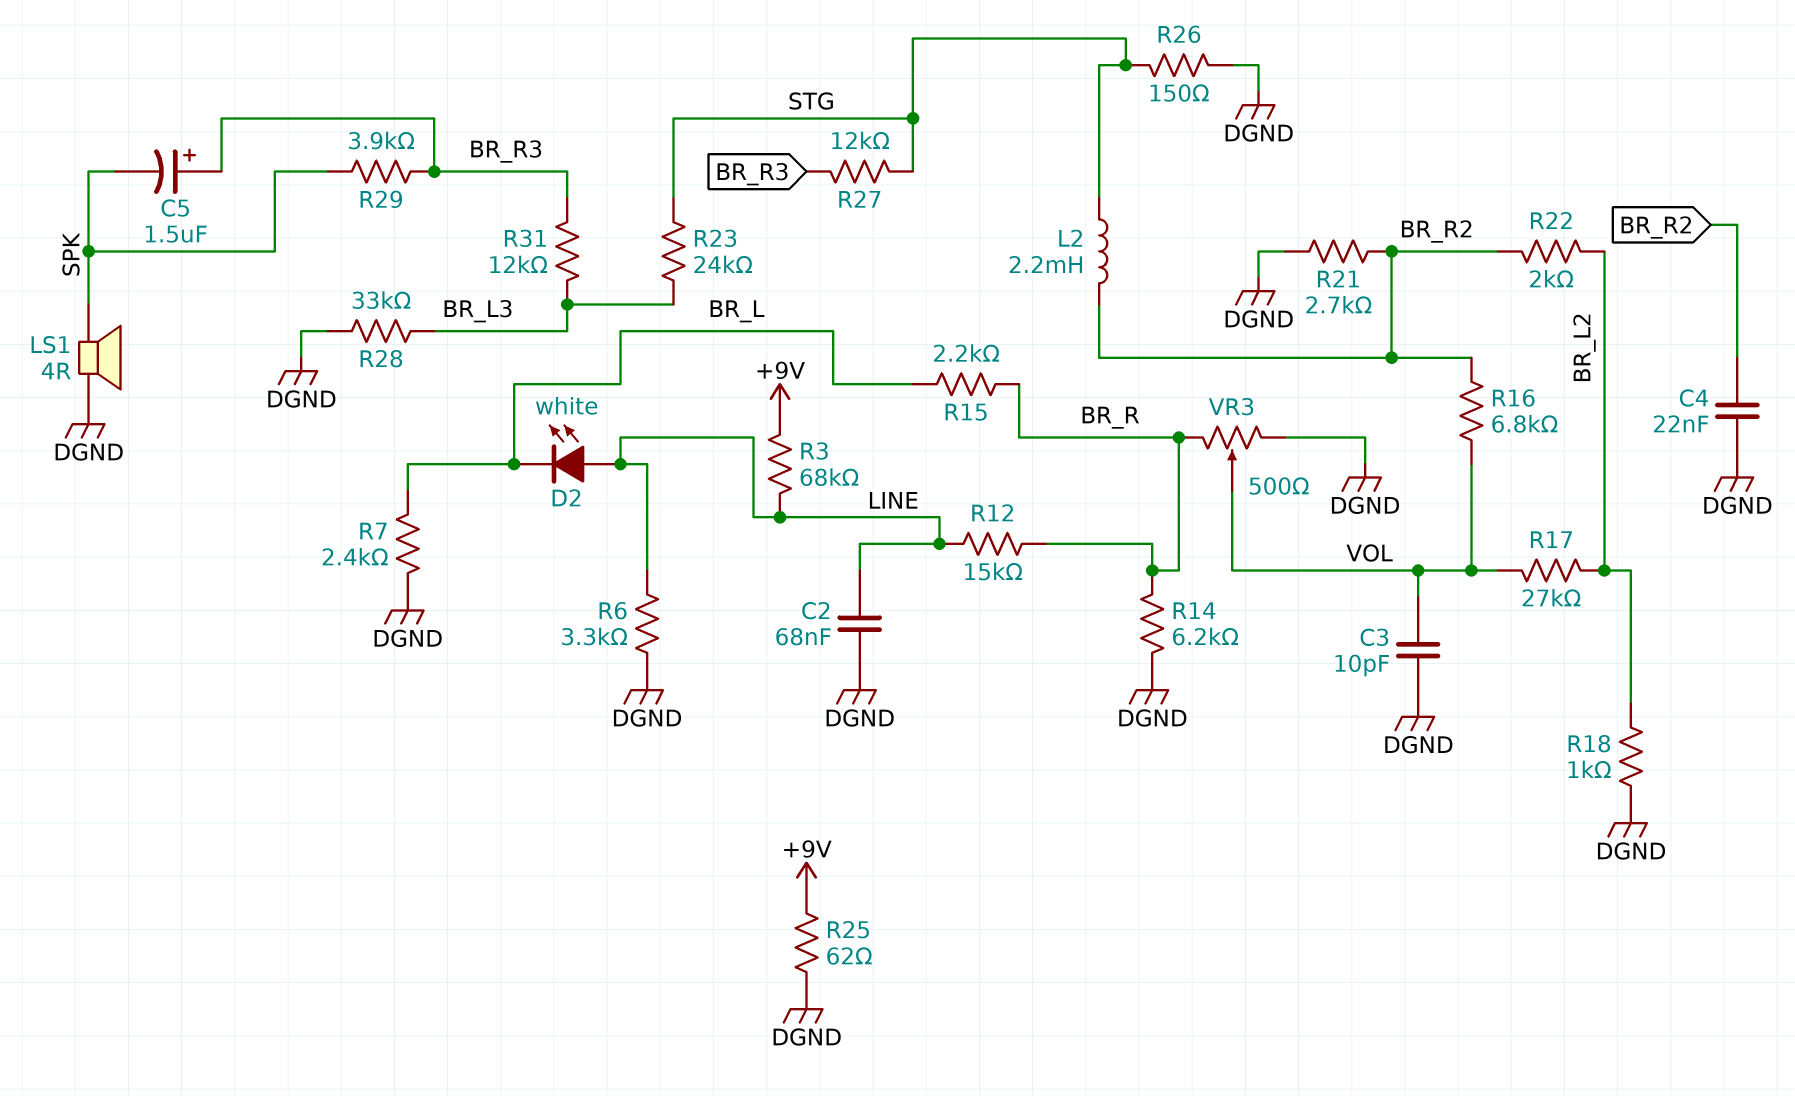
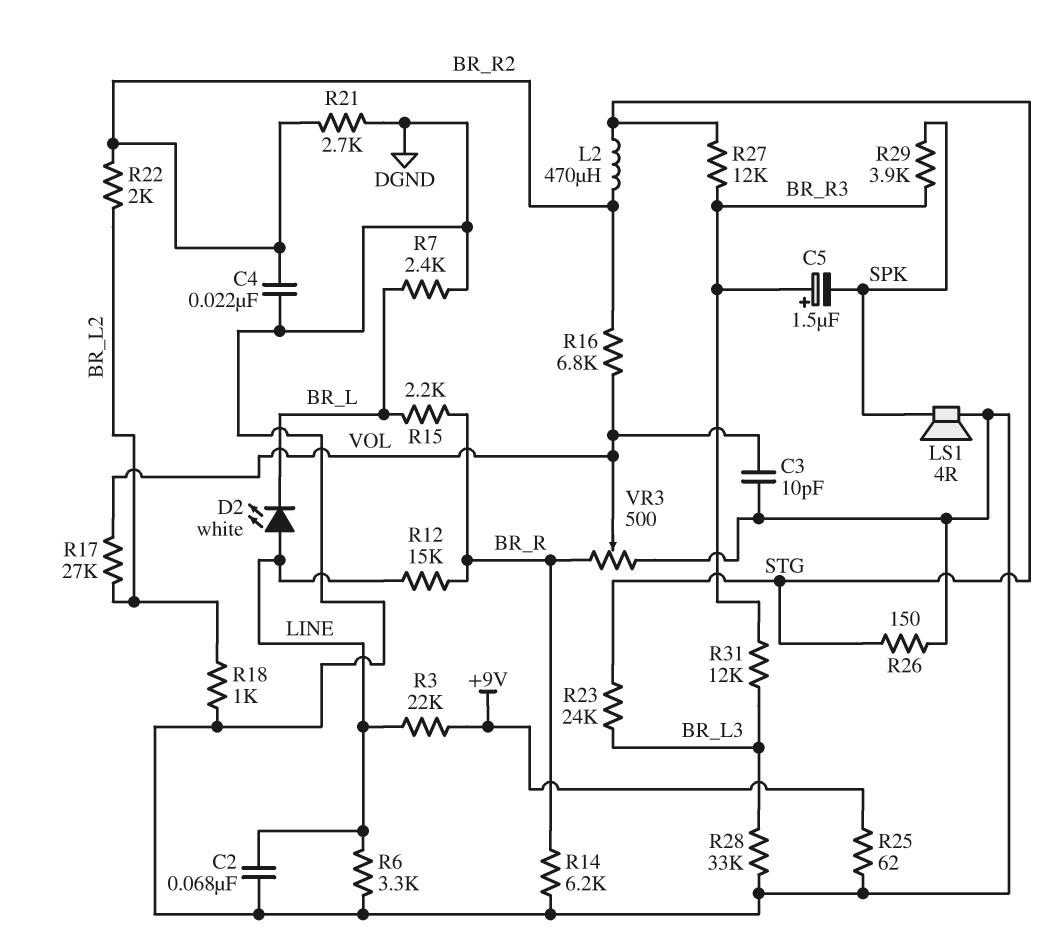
L2: 2.2mH (BR_R2, STG) -> 470uH (BR_R2, STG)
R3: 68k (+9V, LINE) -> 22k (+9V, LINE)

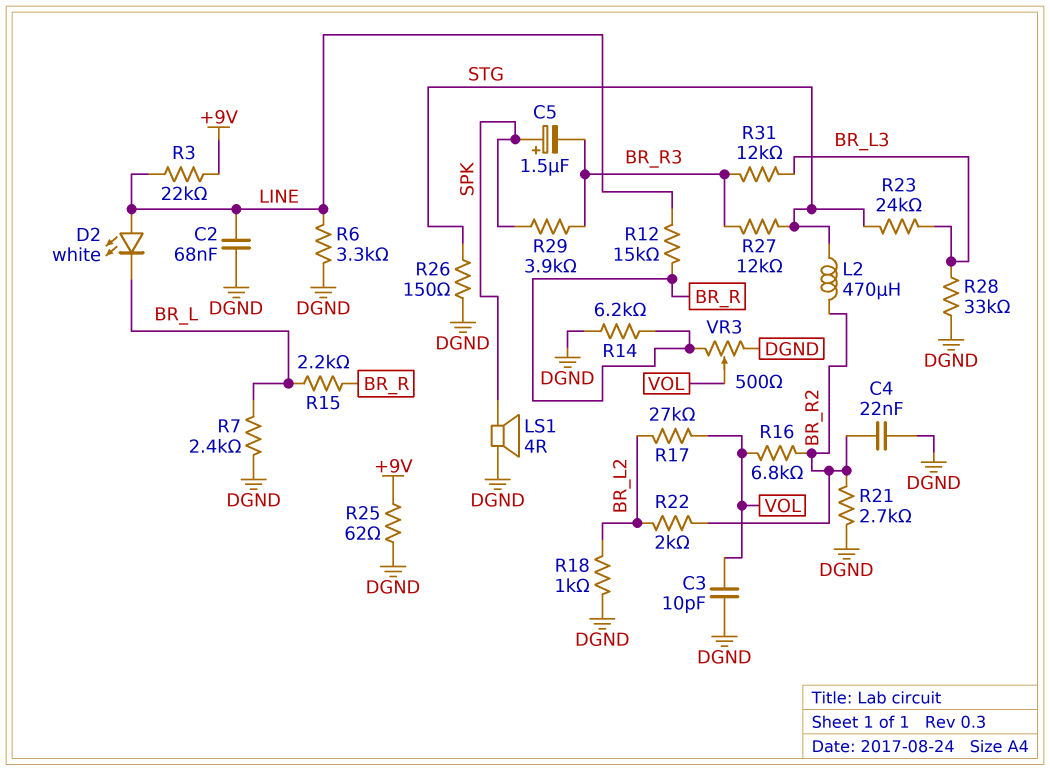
C5: 1.5uF (plus BR_R3, minus SPK) -> 1.5uF (plus SPK, minus BR_R3)

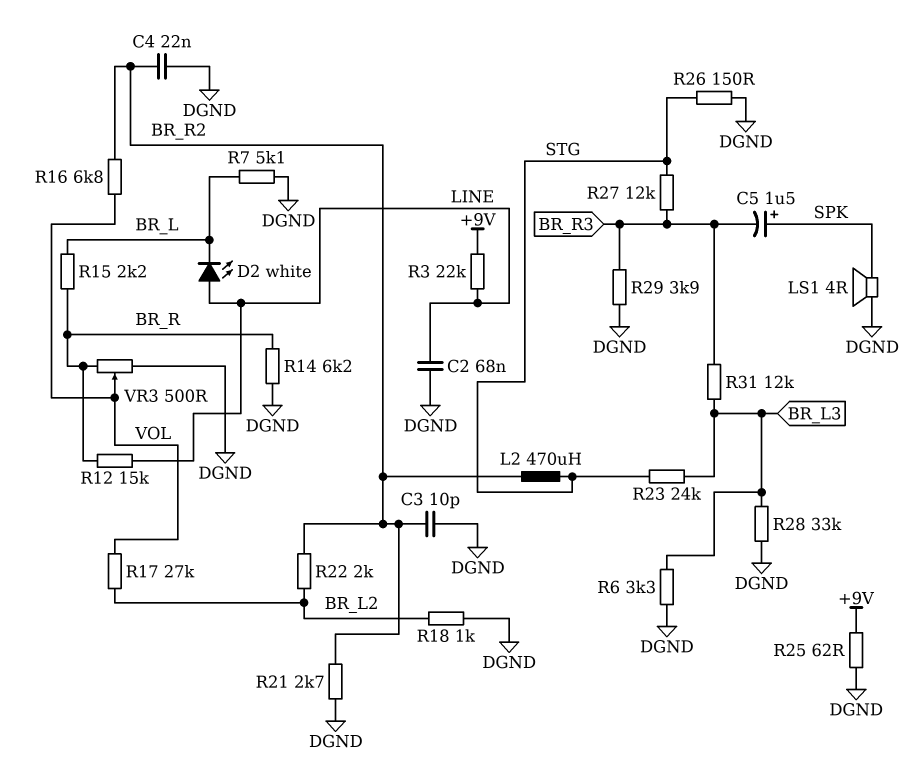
C3: 10pF (DGND, VOL) -> 10pF (BR_R2, DGND)
R6: 3.3k (DGND, LINE) -> 3.3k (BR_L3, DGND)
R7: 2.4k (BR_L, DGND) -> 5.1k (BR_L, DGND)
R29: 3.9k (BR_R3, SPK) -> 3.9k (BR_R3, DGND)

